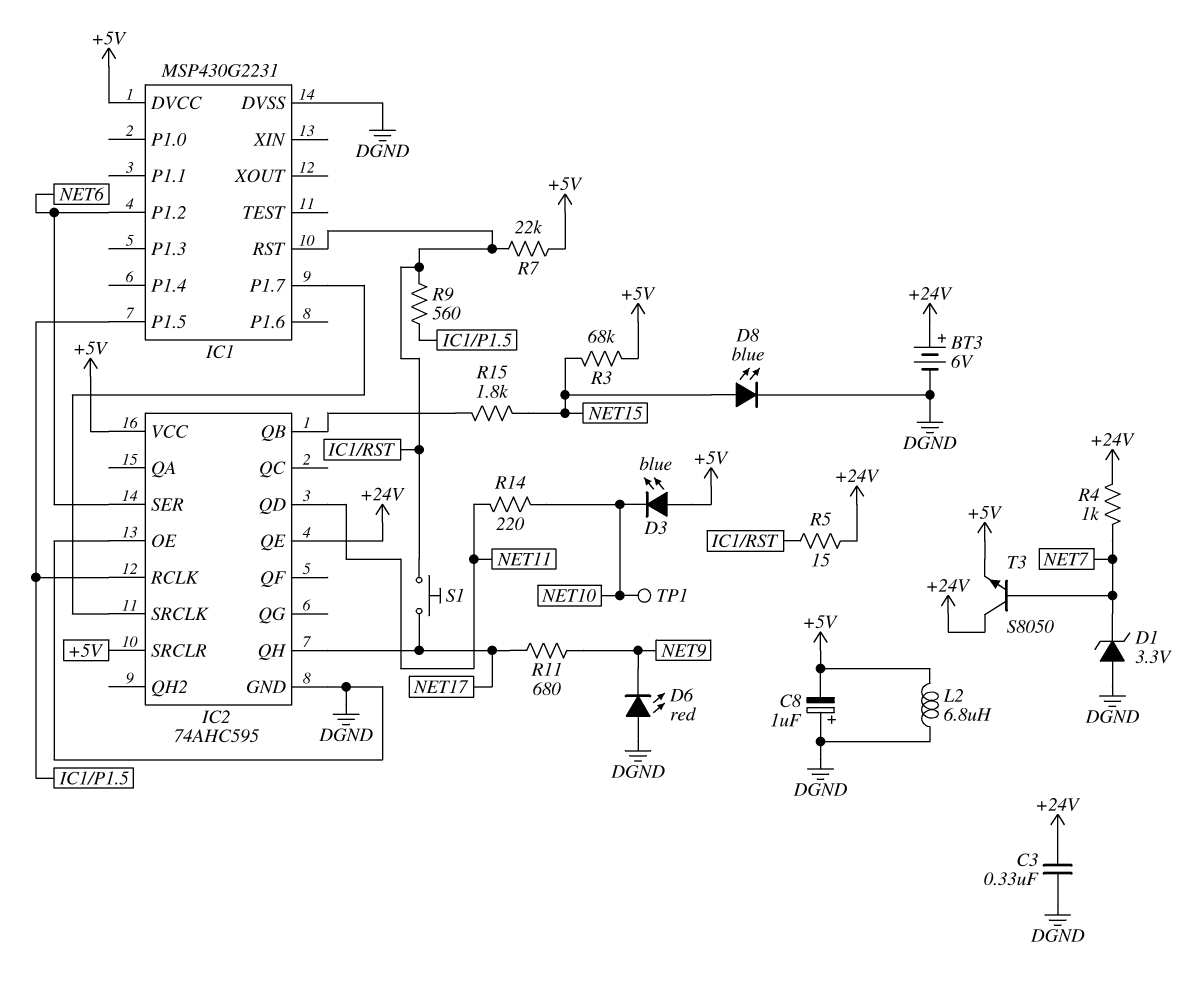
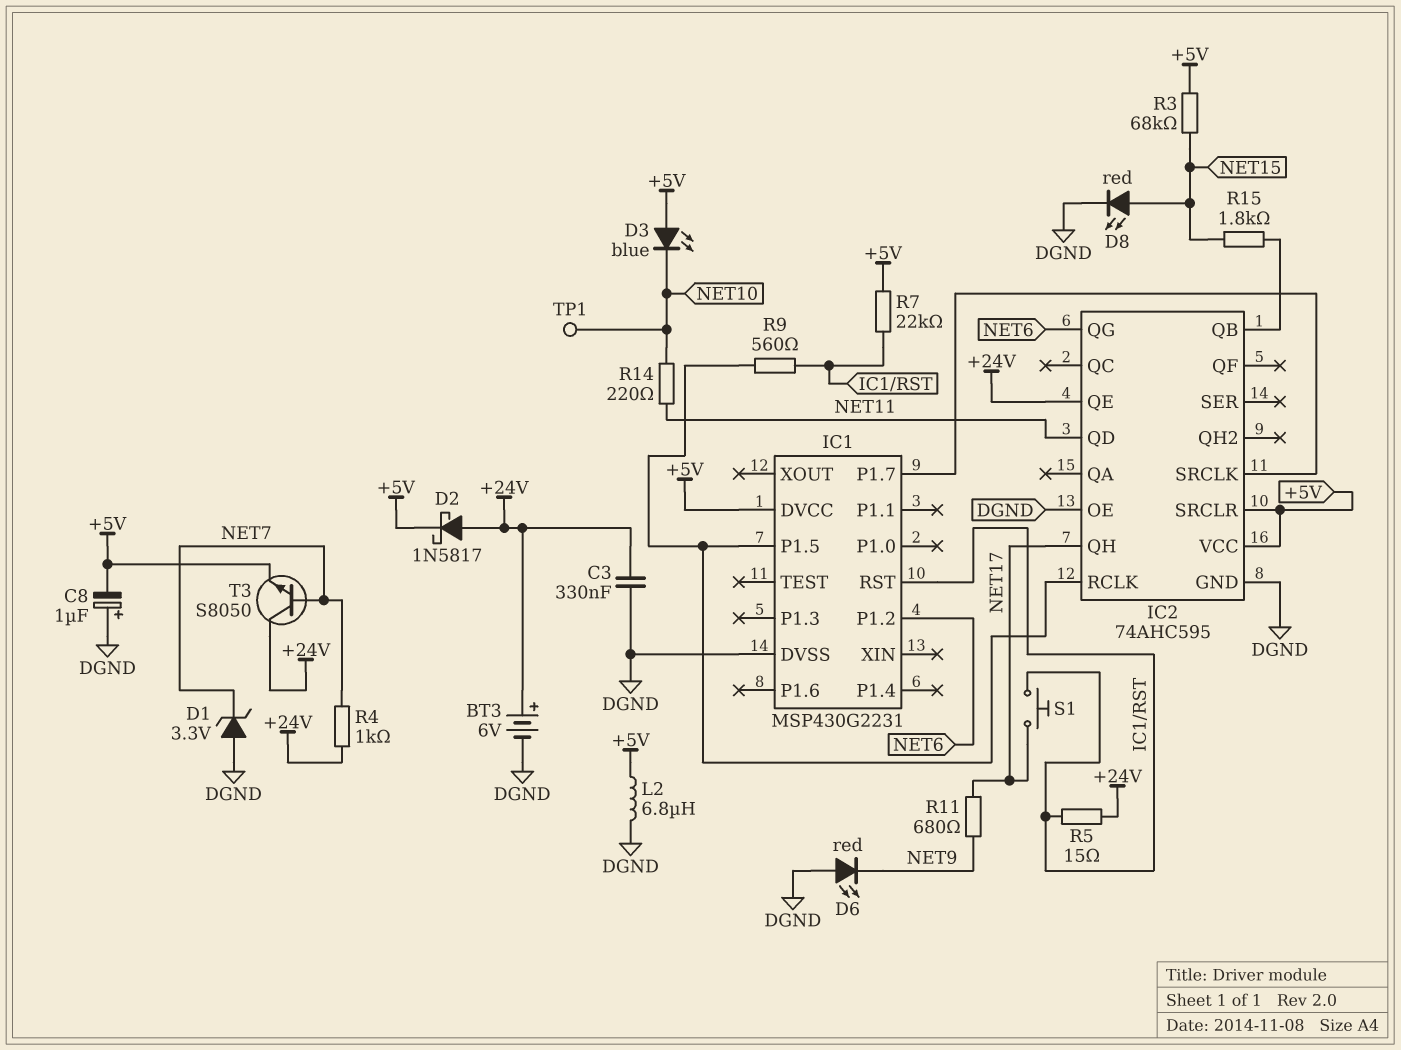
D2: none -> schottky 1N5817 (A +24V, K +5V)
D8: LED blue (A NET15, K DGND) -> LED red (A NET15, K DGND)
IC2 pin QG: none -> NET6
IC2 pin SER: NET6 -> none

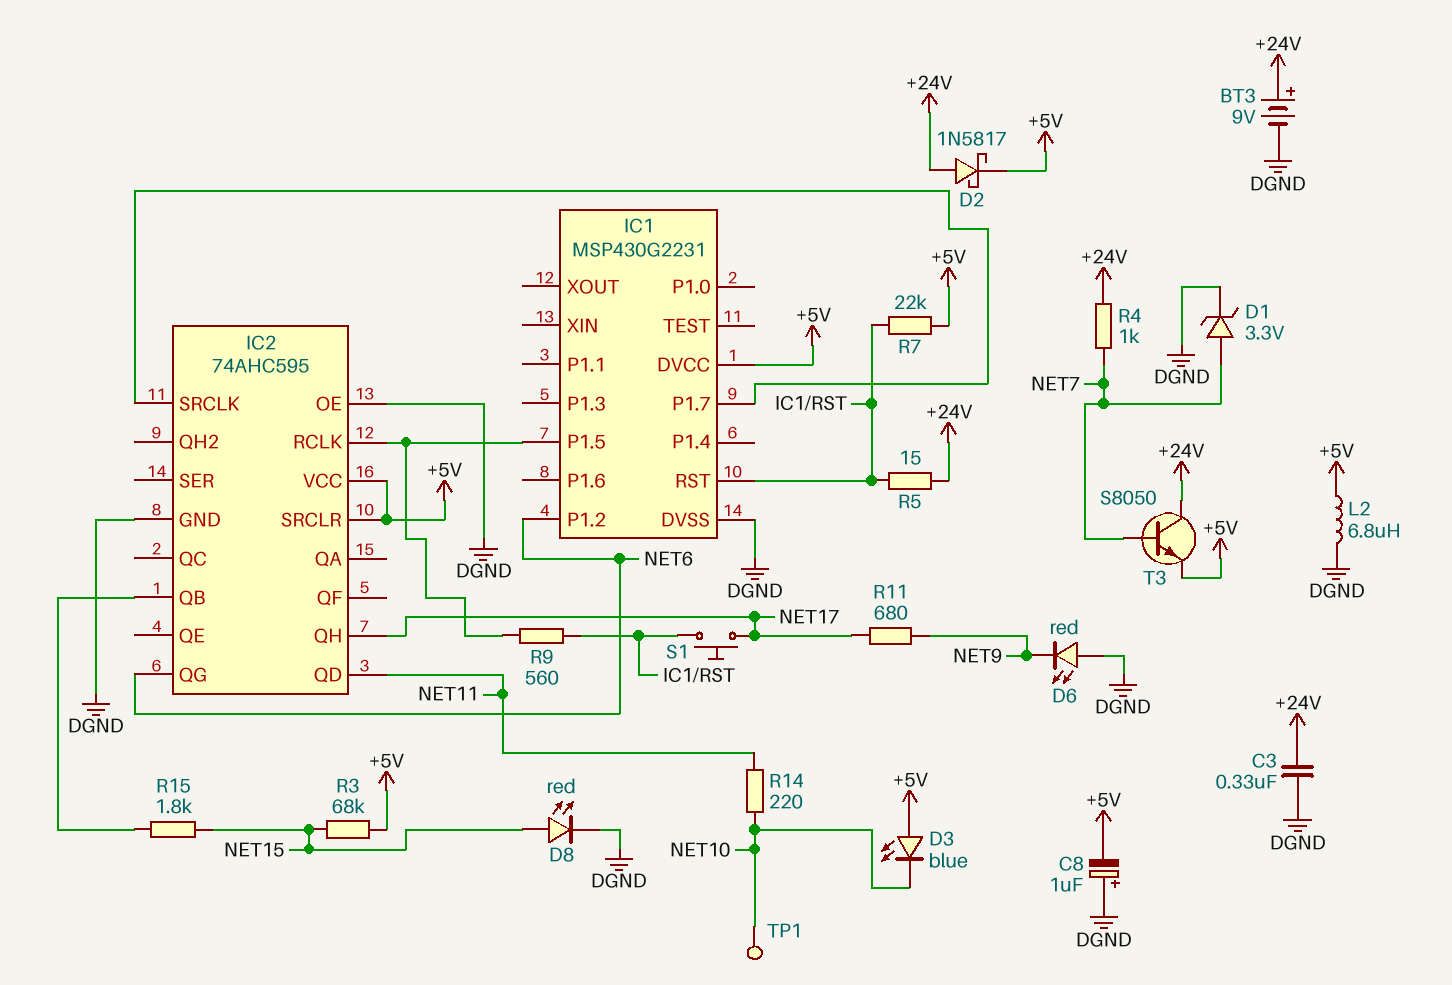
BT3: 6V (plus +24V, minus DGND) -> 9V (plus +24V, minus DGND)
D1: zener 3.3V (A DGND, K NET7) -> zener 3.3V (A NET7, K DGND)
IC2 pin QE: +24V -> none

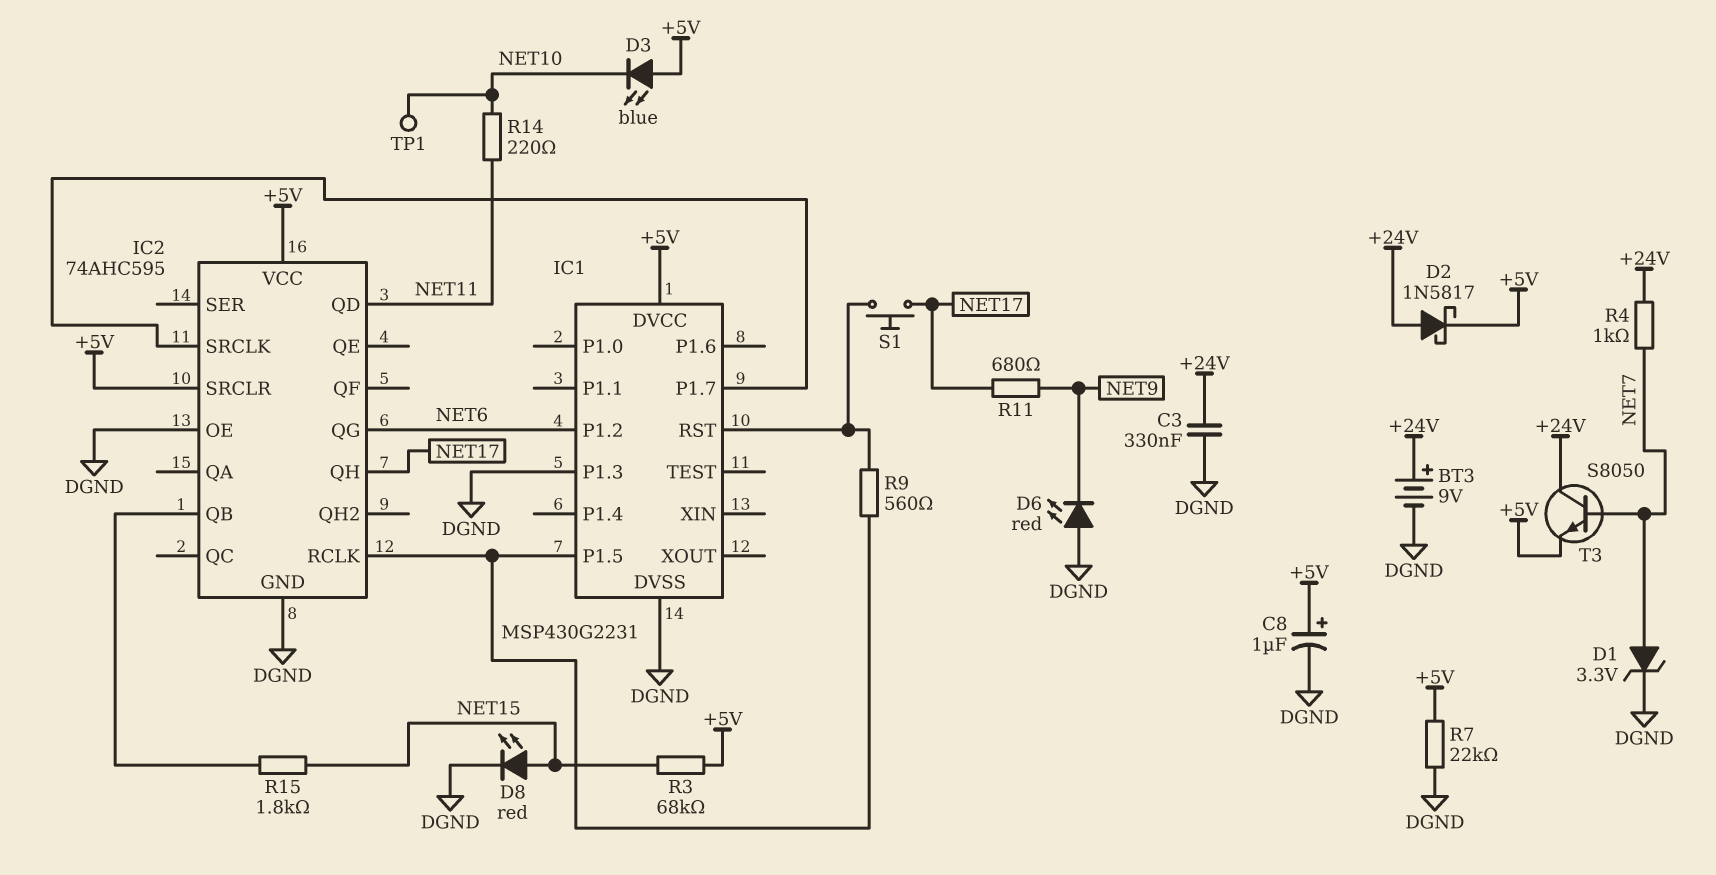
C8: 1uF (plus DGND, minus +5V) -> 1uF (plus +5V, minus DGND)
IC1 pin P1.3: none -> DGND
L2: 6.8uH (+5V, DGND) -> none
R5: 15 (+24V, IC1/RST) -> none
R7: 22k (+5V, IC1/RST) -> 22k (+5V, DGND)

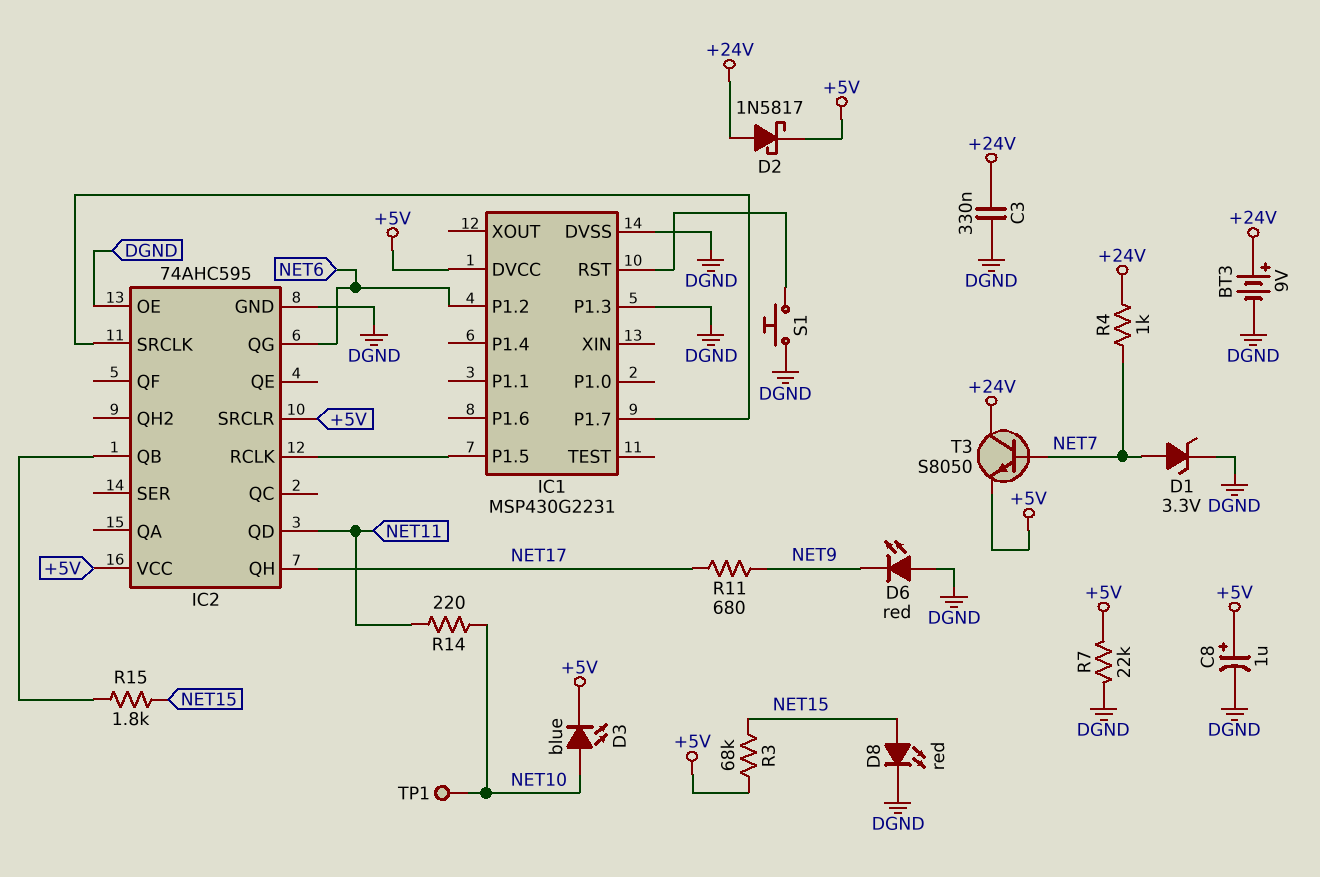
D3: LED blue (A +5V, K NET10) -> LED blue (A NET10, K +5V)
R9: 560 (IC1/P1.5, IC1/RST) -> none
S1: button (IC1/RST, NET17) -> button (DGND, IC1/RST)

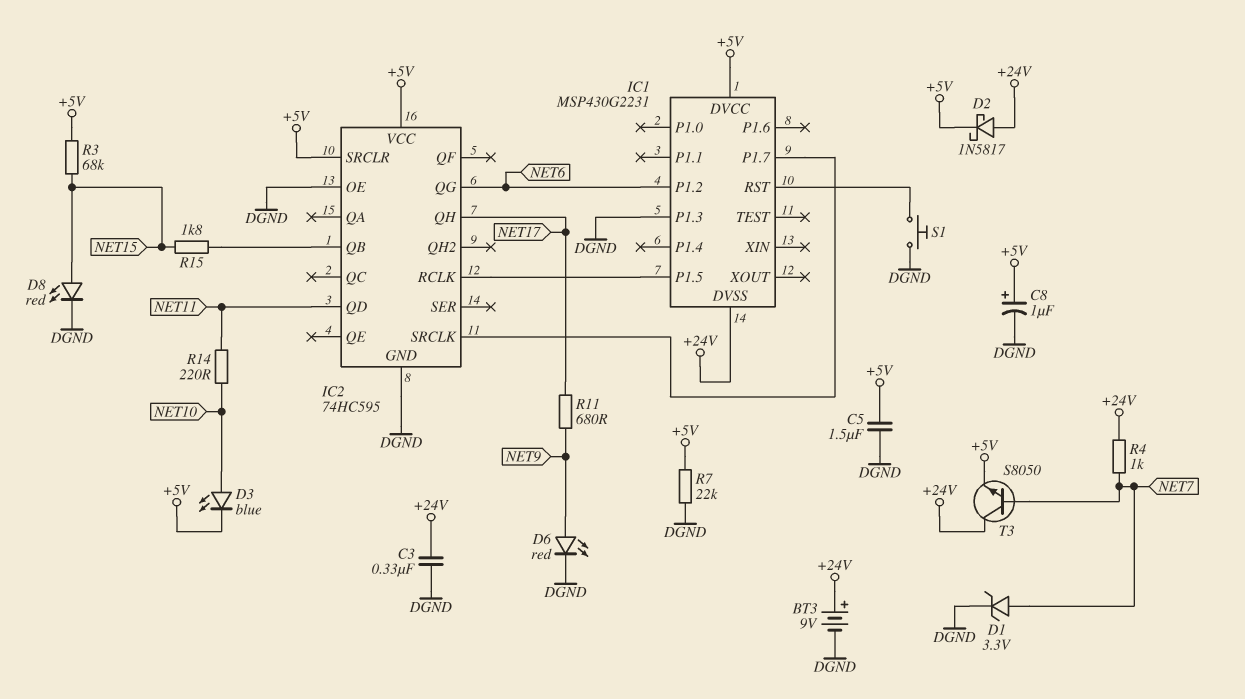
C5: none -> 1.5uF (+5V, DGND)
D6: LED red (A DGND, K NET9) -> LED red (A NET9, K DGND)
IC1 pin DVSS: DGND -> +24V
IC2: 74AHC595 -> 74HC595
TP1: test point (NET10) -> none

